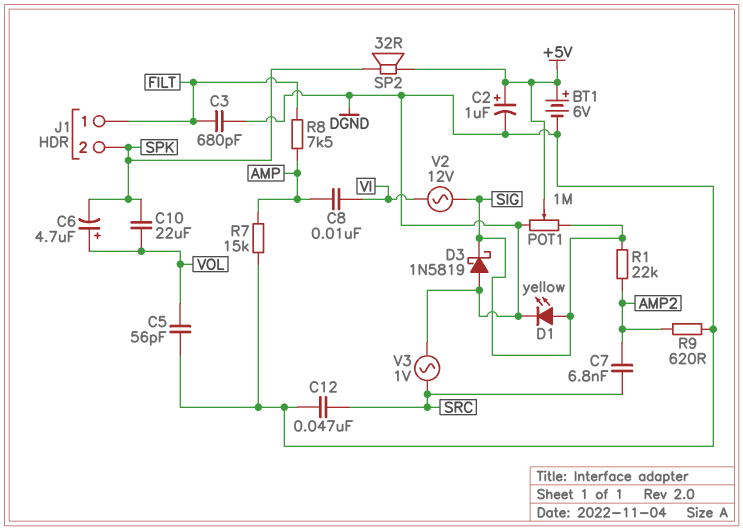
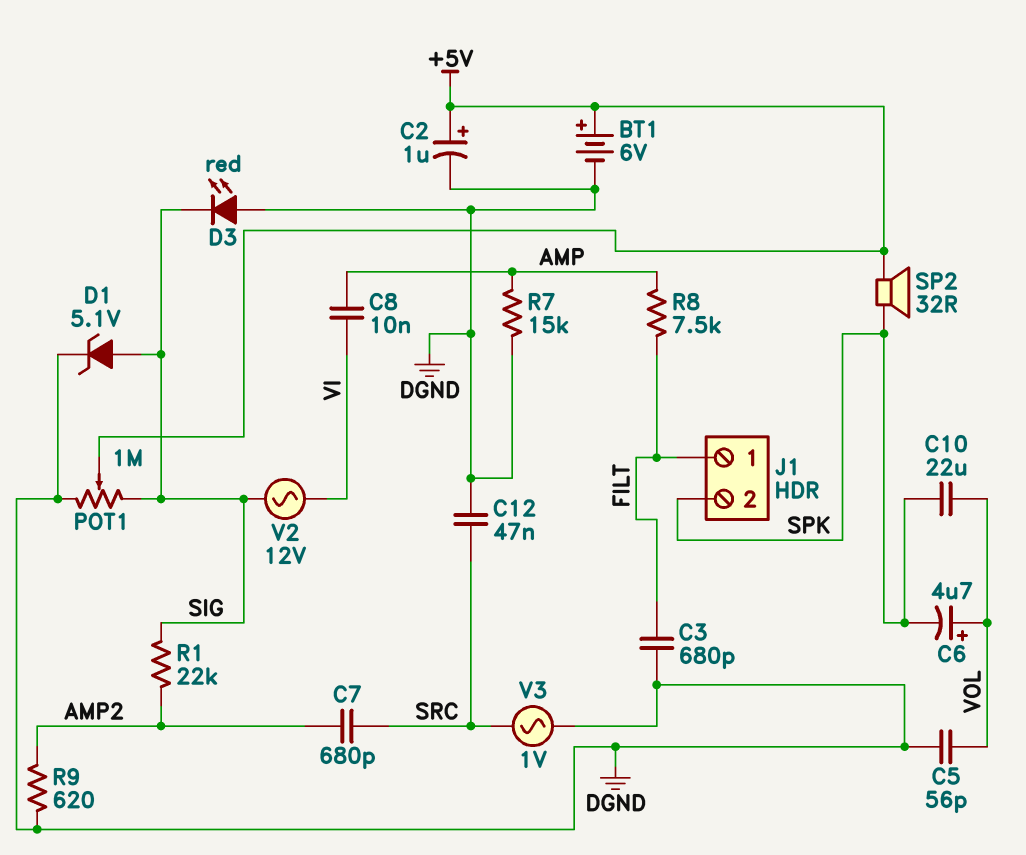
C7: 6.8nF (AMP2, SRC) -> 680pF (AMP2, SRC)
D1: LED yellow (A SIG, K DGND) -> zener 5.1V (A SIG, K DGND)
D3: schottky 1N5819 (A DGND, K SIG) -> LED red (A DGND, K SIG)

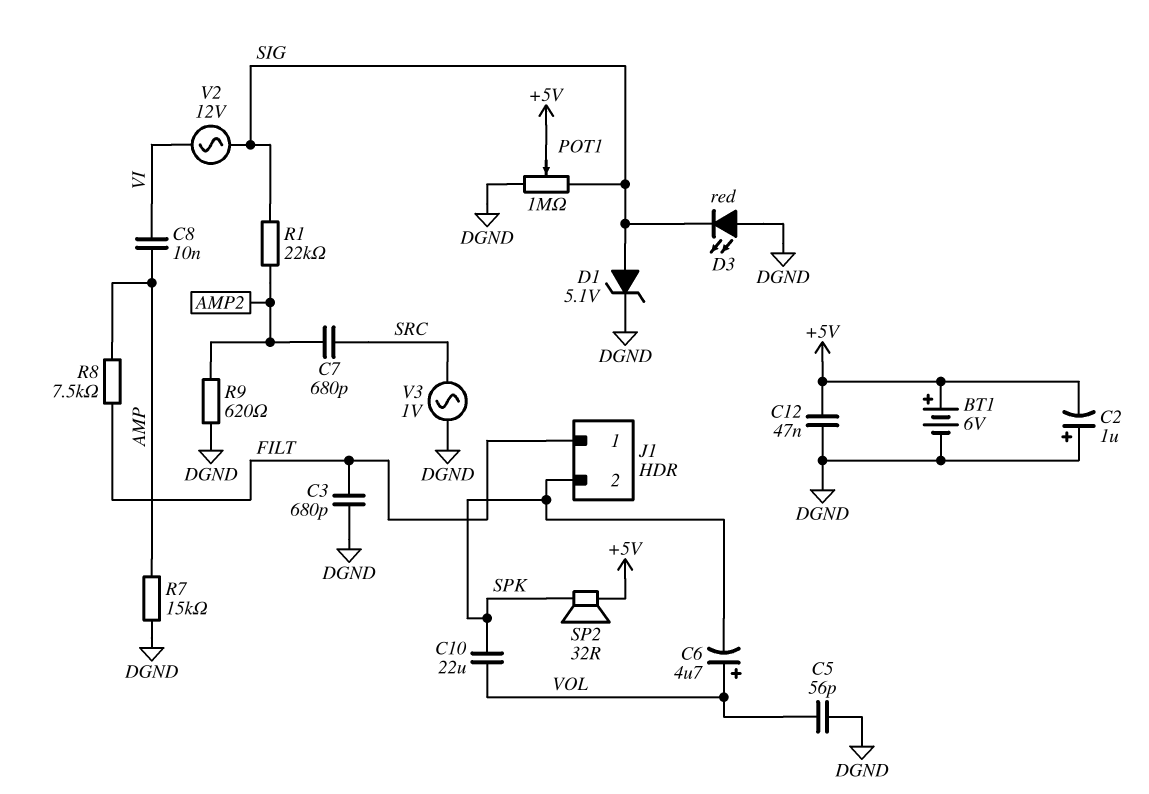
C2: 1uF (plus +5V, minus DGND) -> 1uF (plus DGND, minus +5V)
C12: 47nF (DGND, SRC) -> 47nF (+5V, DGND)

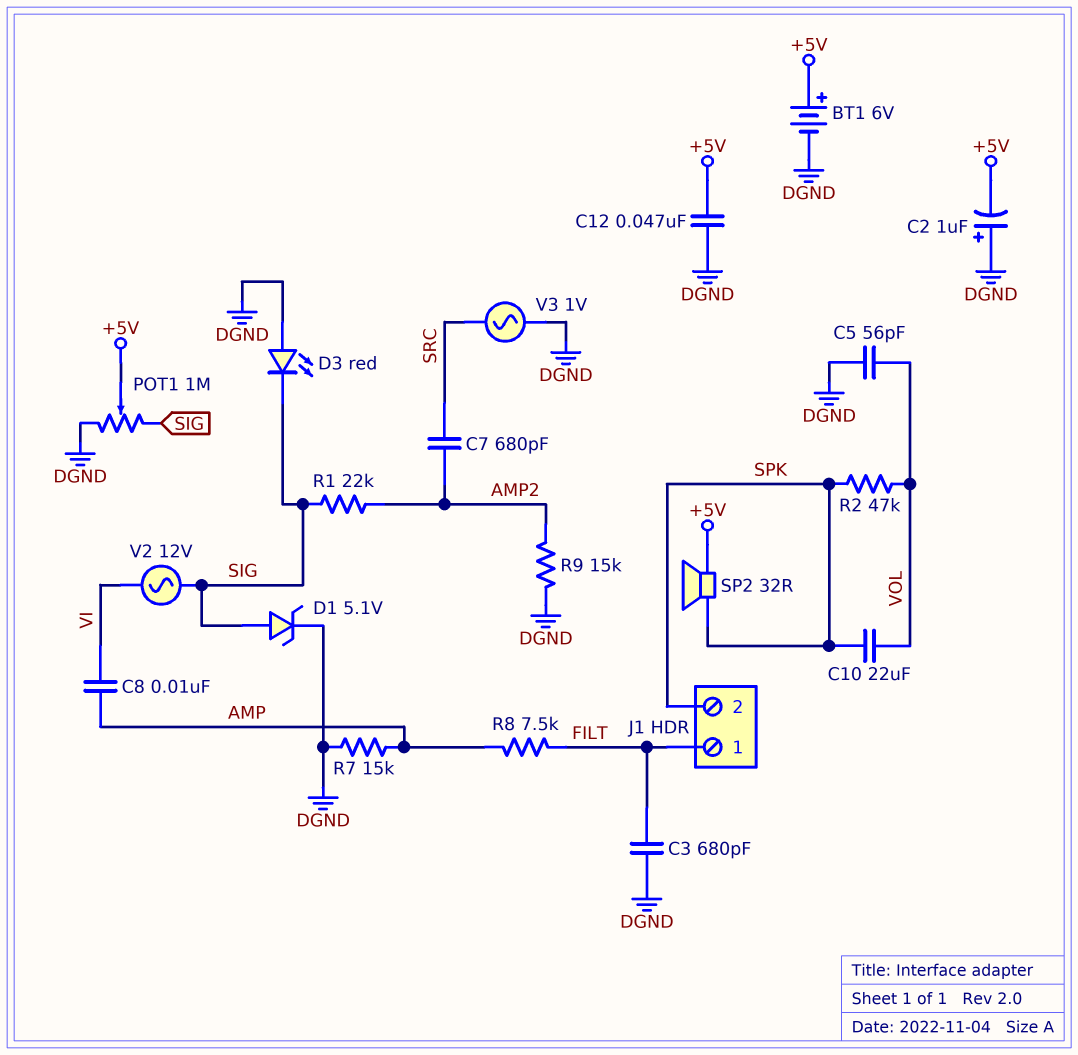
C6: 4.7uF (plus VOL, minus SPK) -> none
R2: none -> 47k (SPK, VOL)
R9: 620 (AMP2, DGND) -> 15k (AMP2, DGND)

